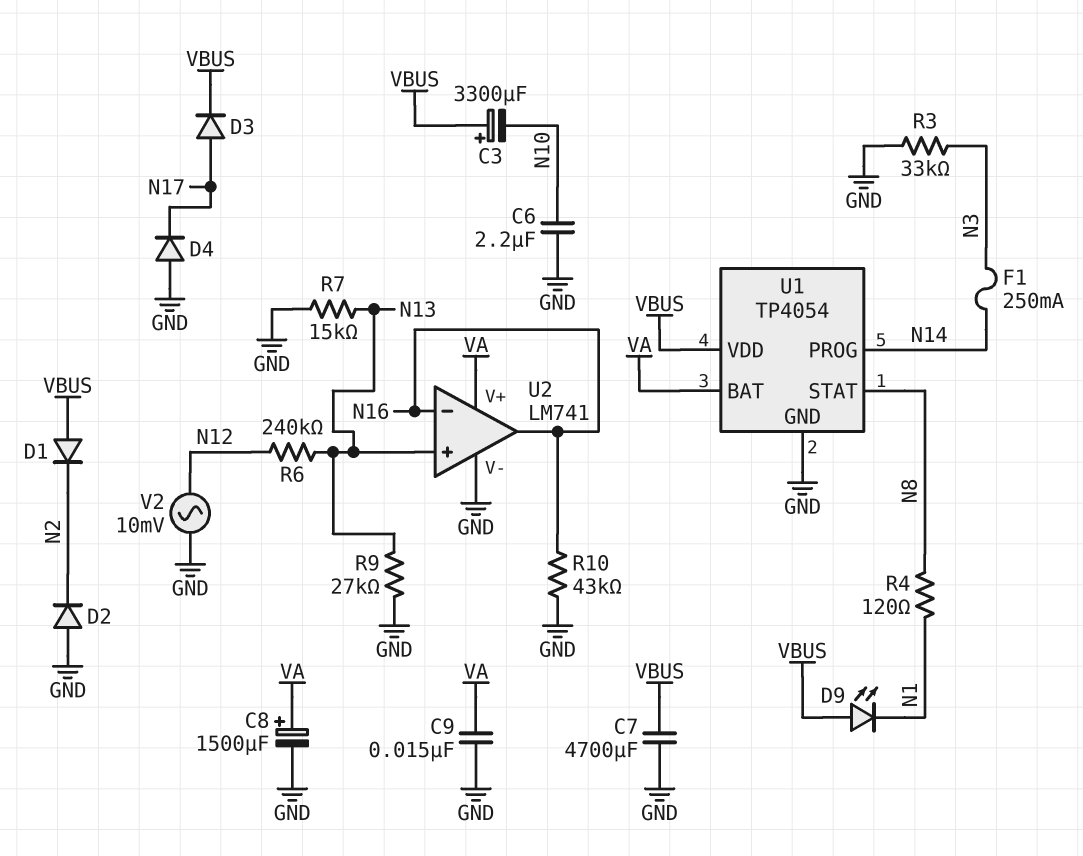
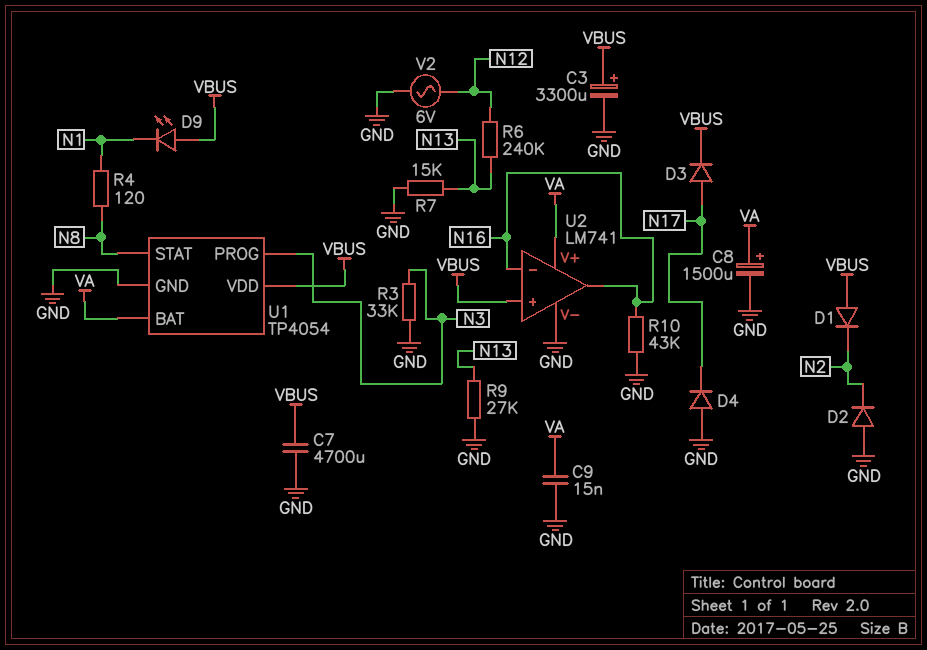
C3: 3300uF (plus VBUS, minus N10) -> 3300uF (plus VBUS, minus GND)
C6: 2.2uF (GND, N10) -> none
F1: 250mA (N3, N14) -> none
U1 pin PROG: N14 -> N3
U2 pin in+: N13 -> VBUS
V2: AC 10mV (GND, N12) -> AC 6V (GND, N12)

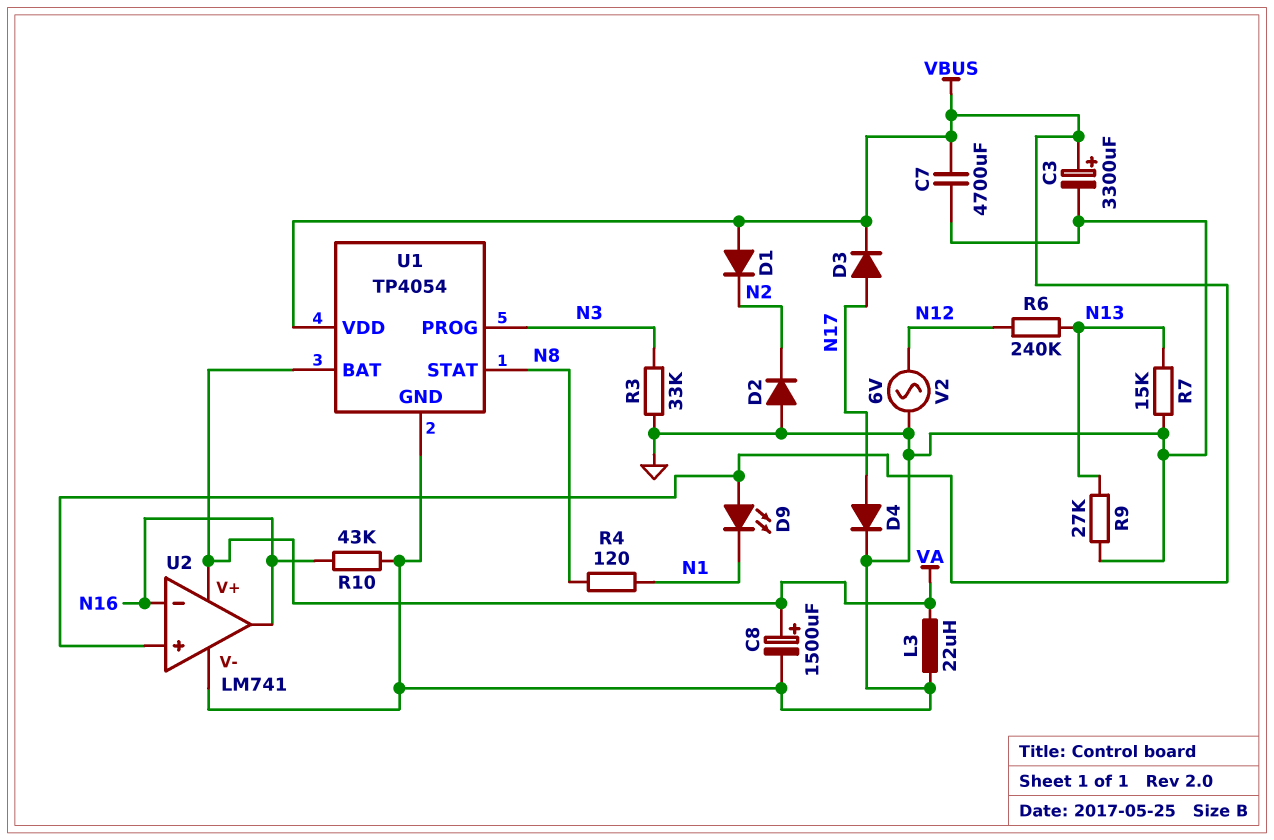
C9: 15nF (GND, VA) -> none
D4: diode (A GND, K N17) -> diode (A N17, K GND)
L3: none -> 22uH (GND, VA)

